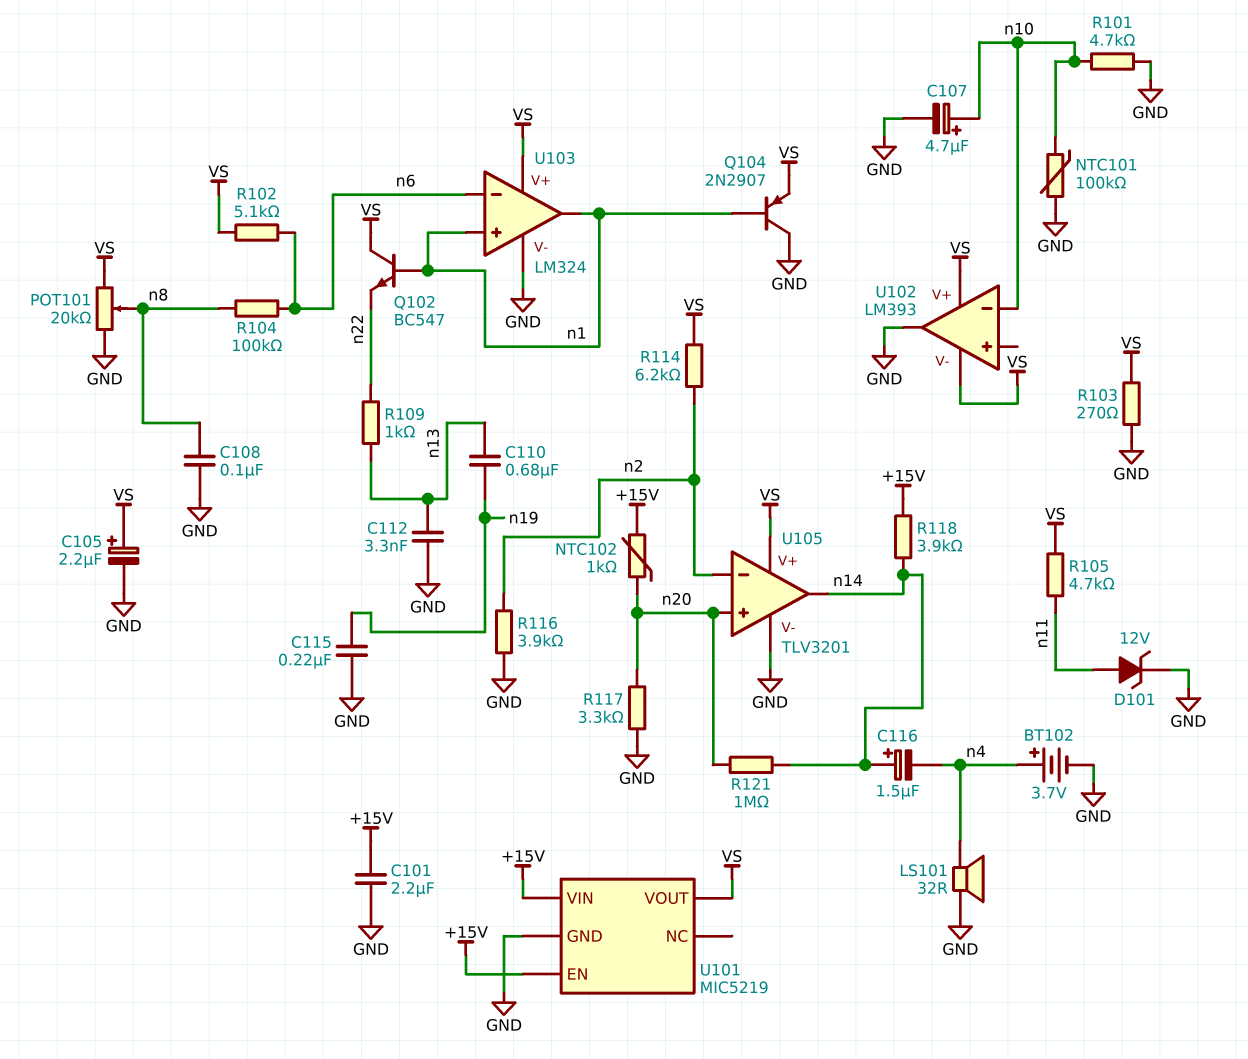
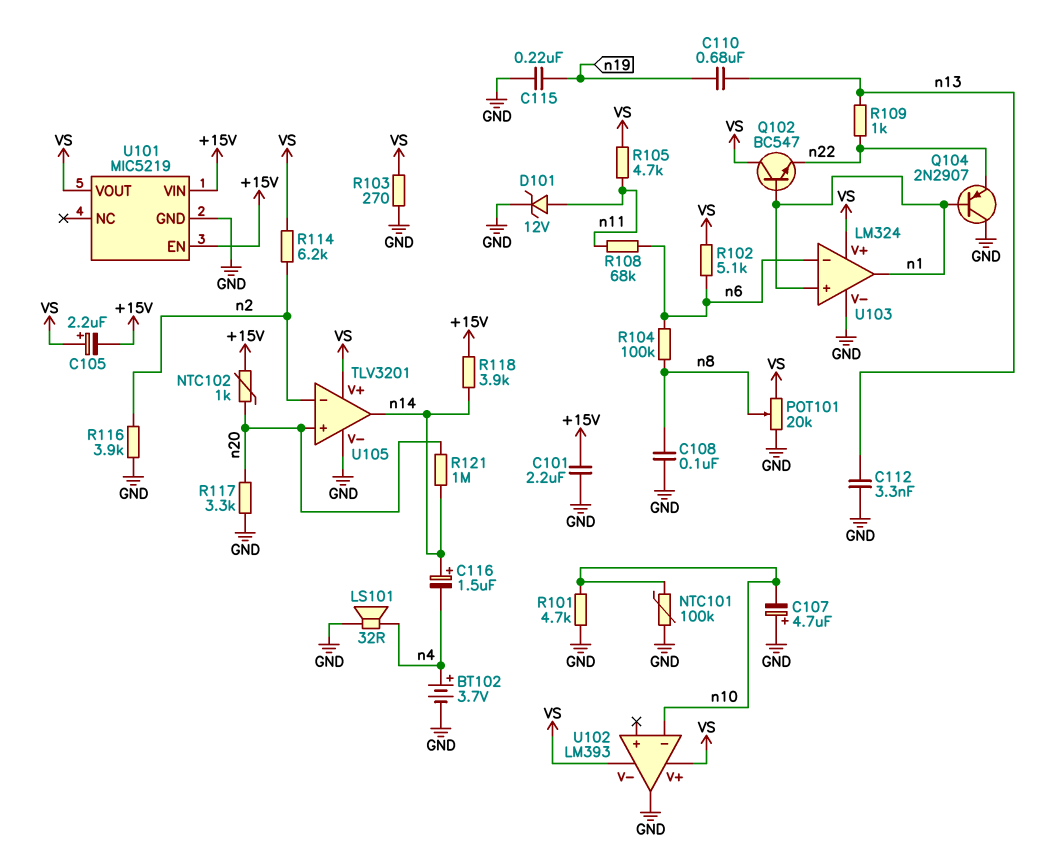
C105: 2.2uF (plus VS, minus GND) -> 2.2uF (plus VS, minus +15V)
C107: 4.7uF (plus n10, minus GND) -> 4.7uF (plus GND, minus n10)
Q104: PNP 2N2907 (B n1, C GND, E VS) -> PNP 2N2907 (B n1, C GND, E n22)
R108: none -> 68k (n6, n11)

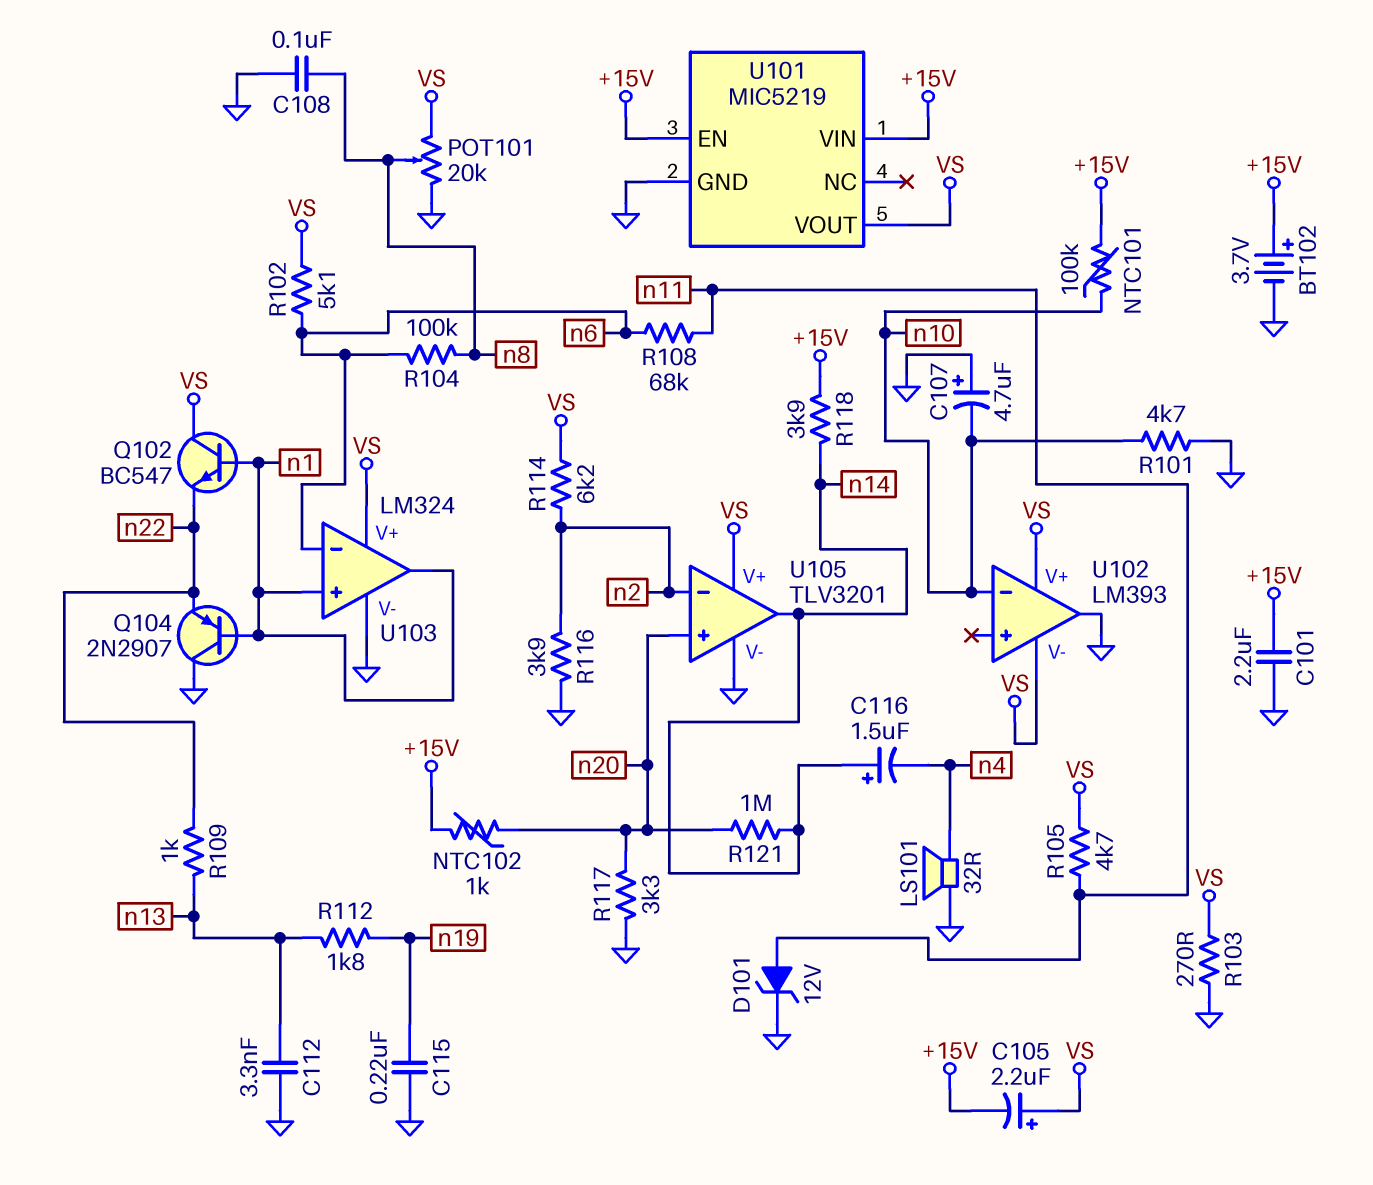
BT102: 3.7V (plus n4, minus GND) -> 3.7V (plus +15V, minus GND)
C110: 680nF (n13, n19) -> none
NTC101: 100k (GND, n10) -> 100k (+15V, n10)
R112: none -> 1.8k (n13, n19)

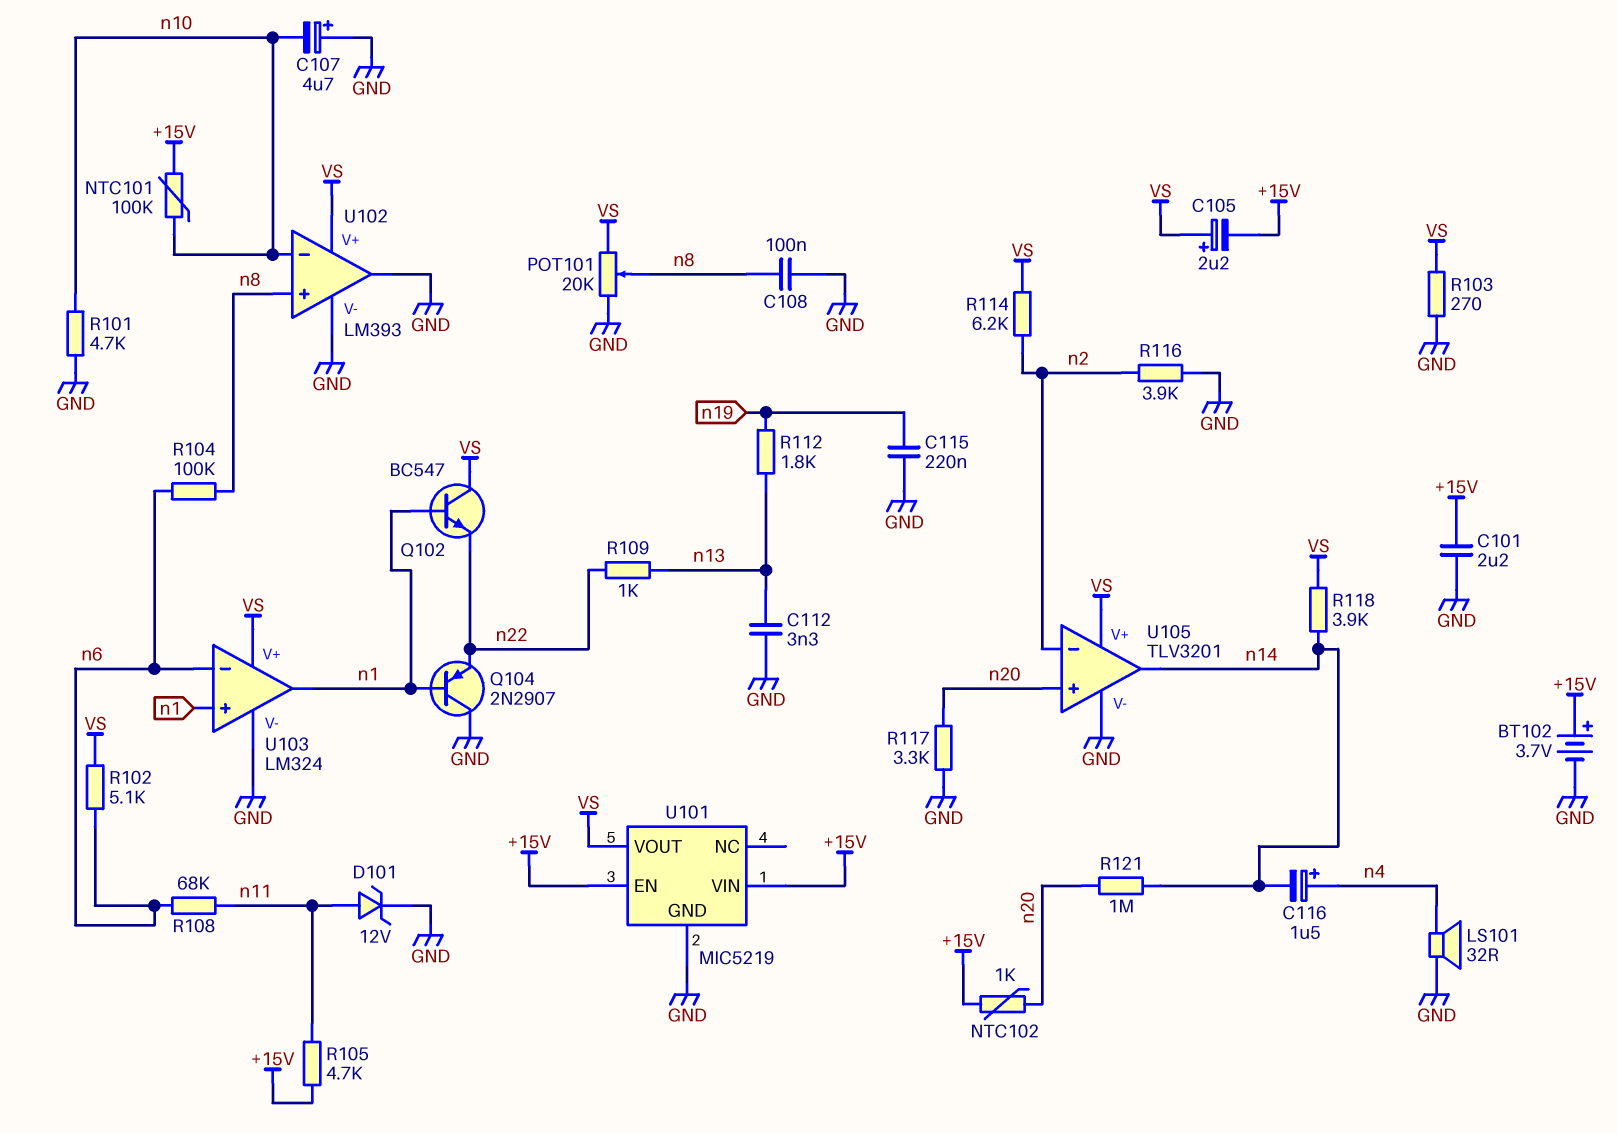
C116: 1.5uF (plus n14, minus n4) -> 1.5uF (plus n4, minus n14)
R105: 4.7k (VS, n11) -> 4.7k (+15V, n11)
R118: 3.9k (+15V, n14) -> 3.9k (VS, n14)
U102 pin V-: VS -> GND
U102 pin in+: none -> n8

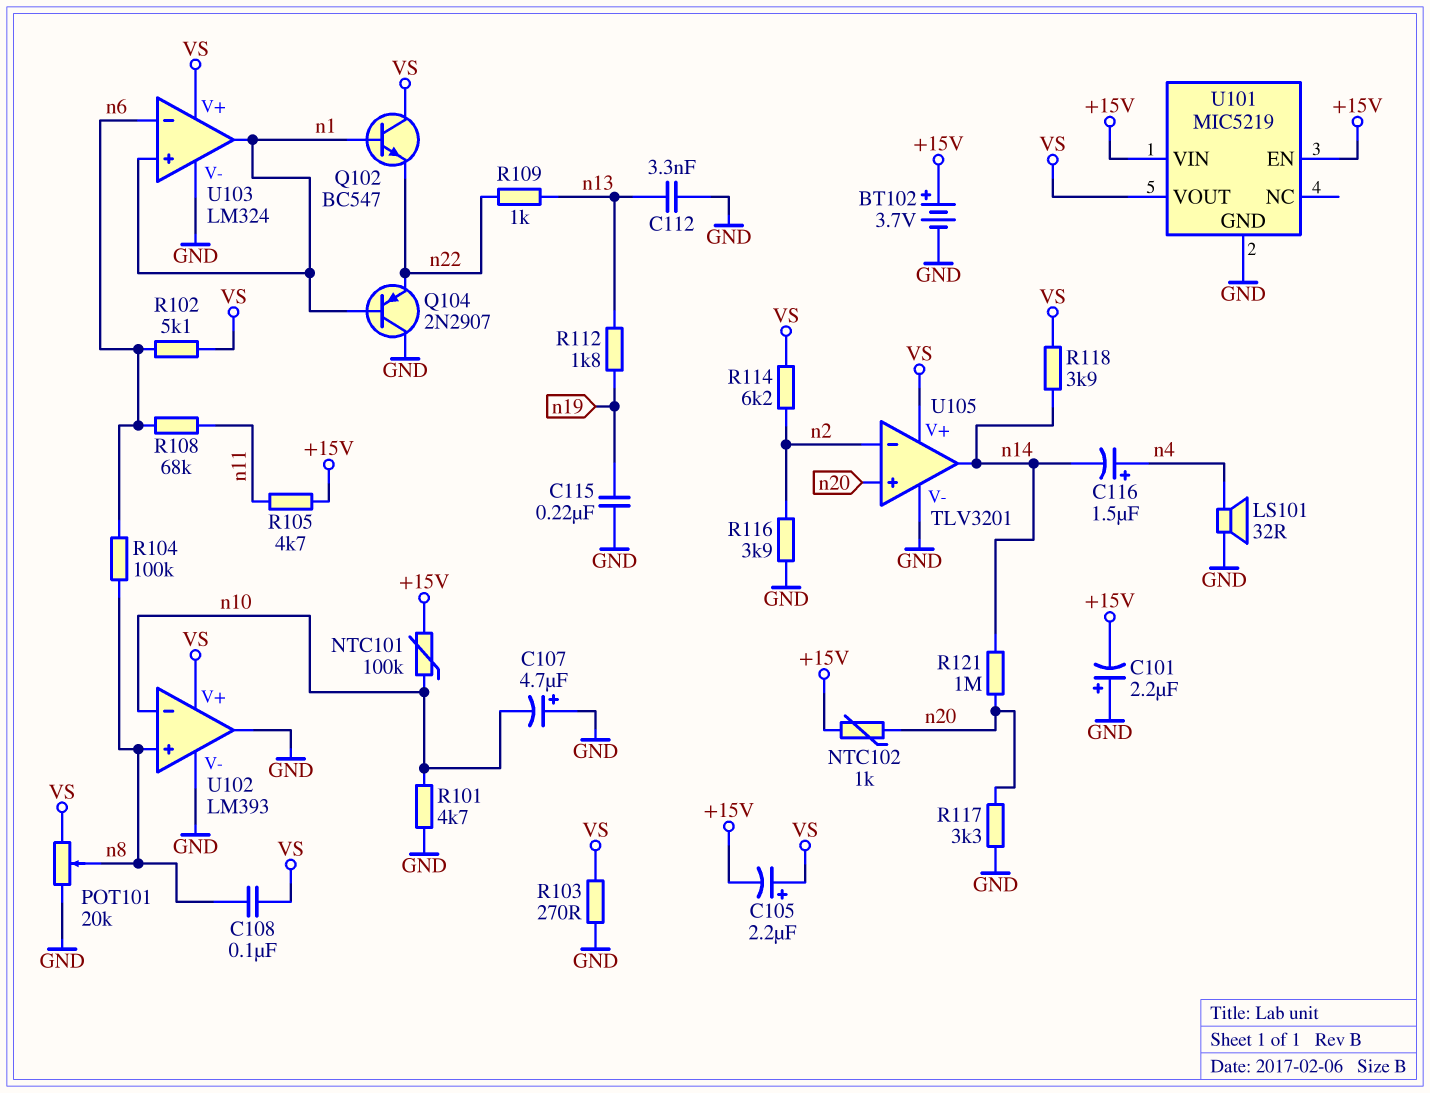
C101: 2.2uF (+15V, GND) -> 2.2uF (plus GND, minus +15V)
C108: 100nF (GND, n8) -> 100nF (VS, n8)
D101: zener 12V (A n11, K GND) -> none

